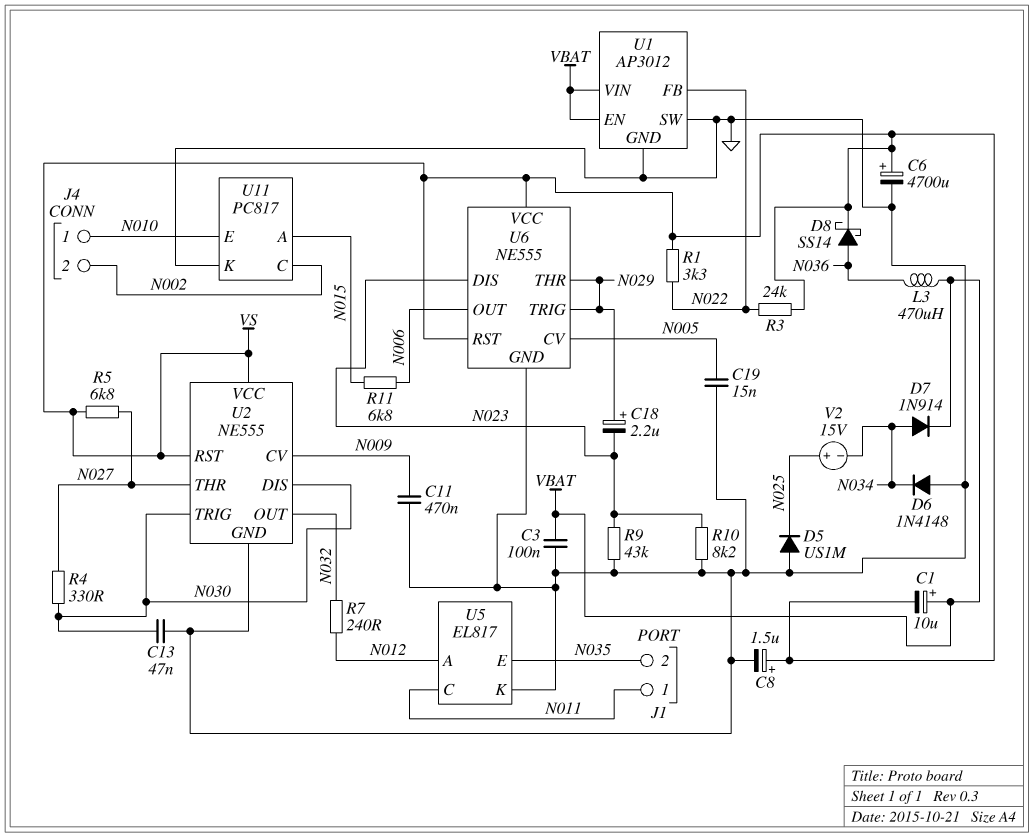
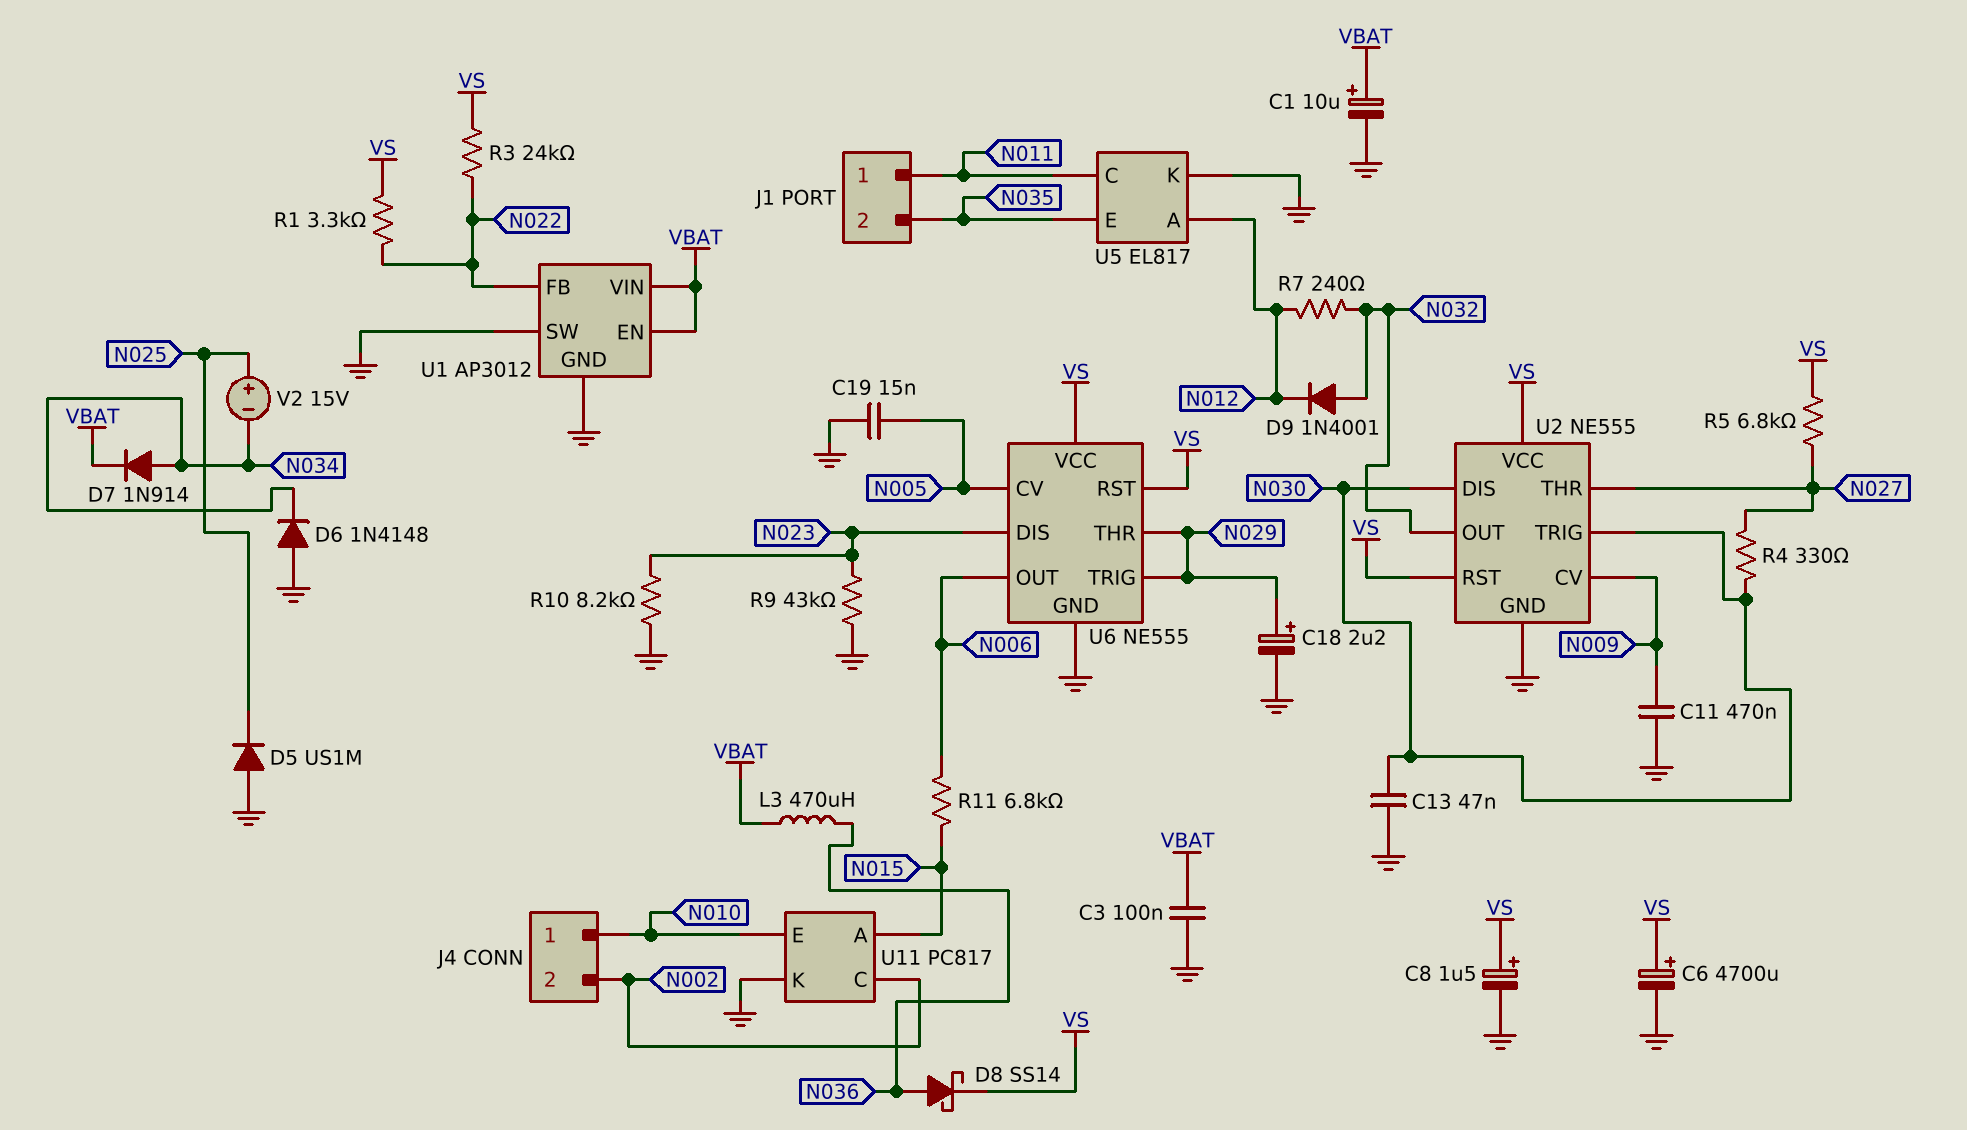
C1: 10uF (plus VBAT, minus VS) -> 10uF (plus VBAT, minus GND)
C18: 2.2uF (plus N029, minus N023) -> 2.2uF (plus N029, minus GND)
D9: none -> diode 1N4001 (A N032, K N012)

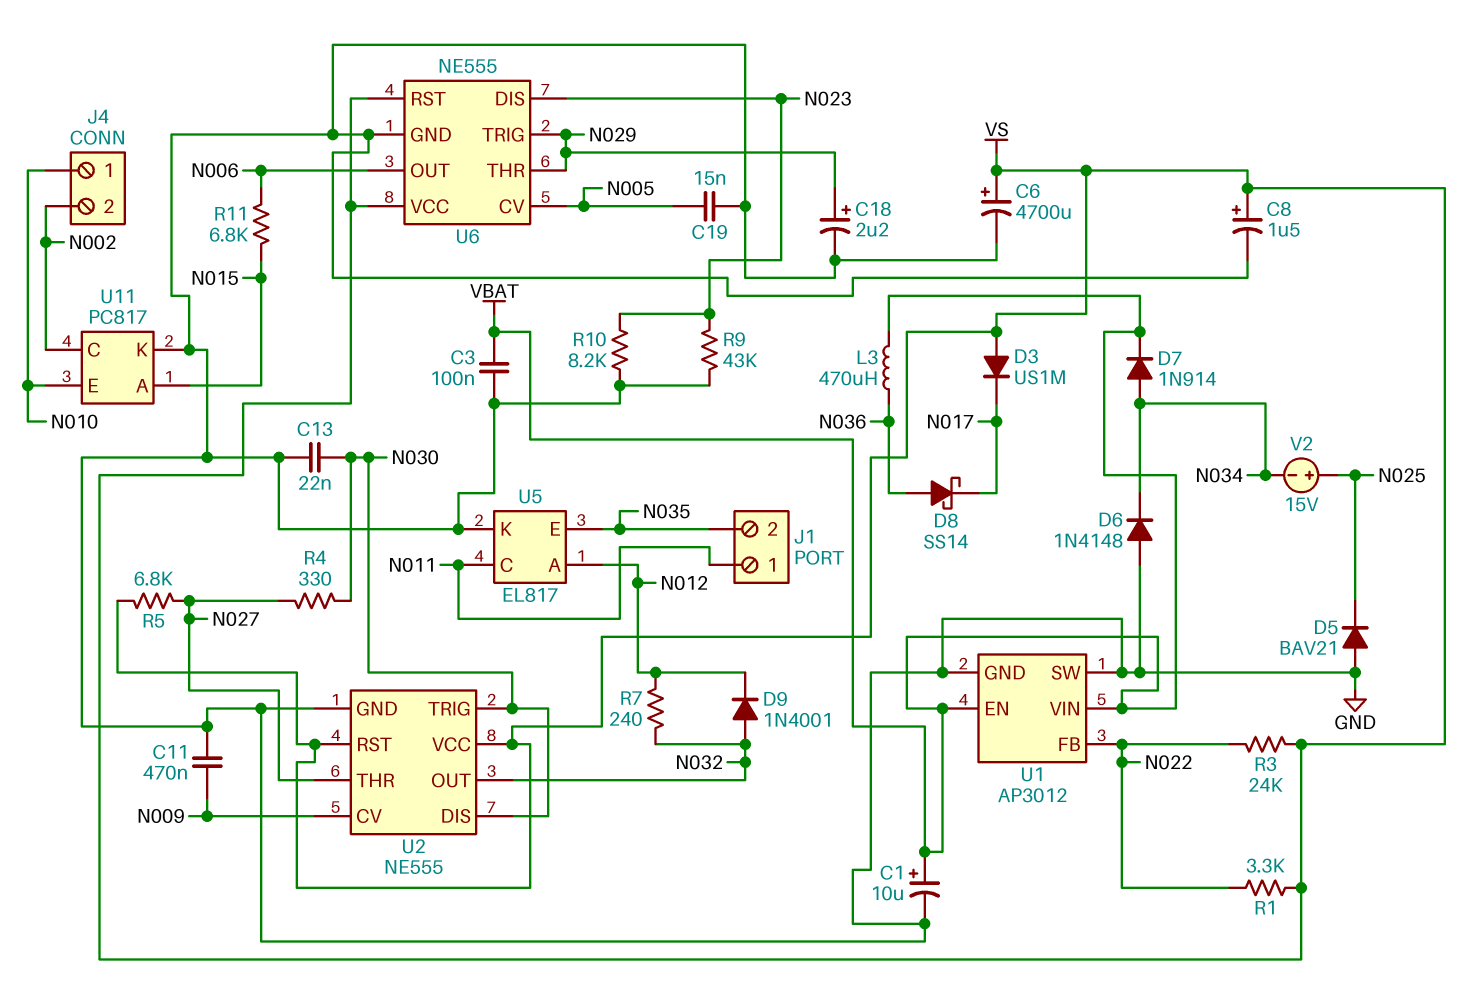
C13: 47nF (GND, N030) -> 22nF (GND, N030)
D3: none -> diode US1M (A VS, K N017)
D5: diode US1M (A GND, K N025) -> diode BAV21 (A GND, K N025)
D8: schottky SS14 (A N036, K VS) -> schottky SS14 (A N036, K N017)

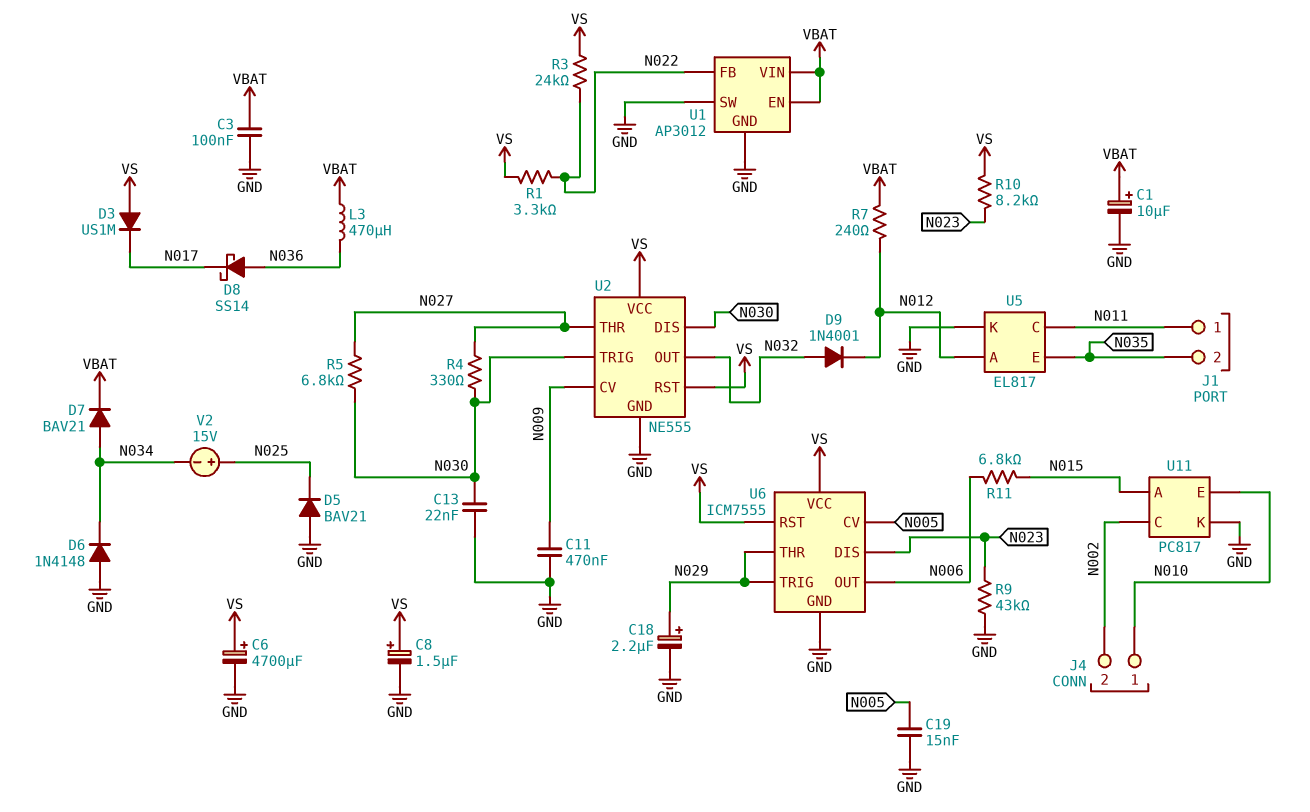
D7: diode 1N914 (A N034, K VBAT) -> diode BAV21 (A N034, K VBAT)
R5: 6.8k (N027, VS) -> 6.8k (N027, N030)
R7: 240 (N012, N032) -> 240 (N012, VBAT)
R10: 8.2k (GND, N023) -> 8.2k (N023, VS)
U6: NE555 -> ICM7555

